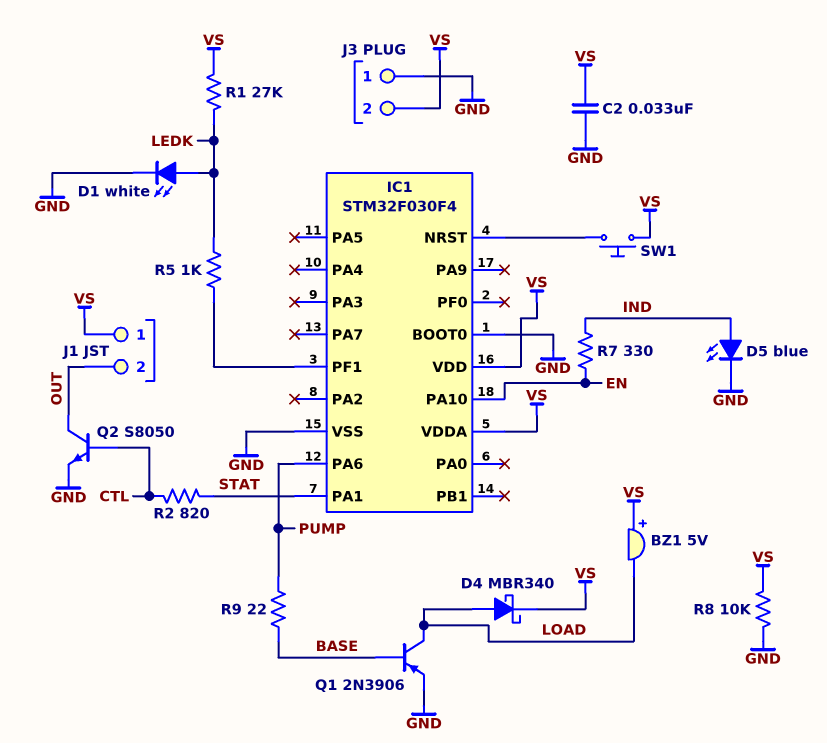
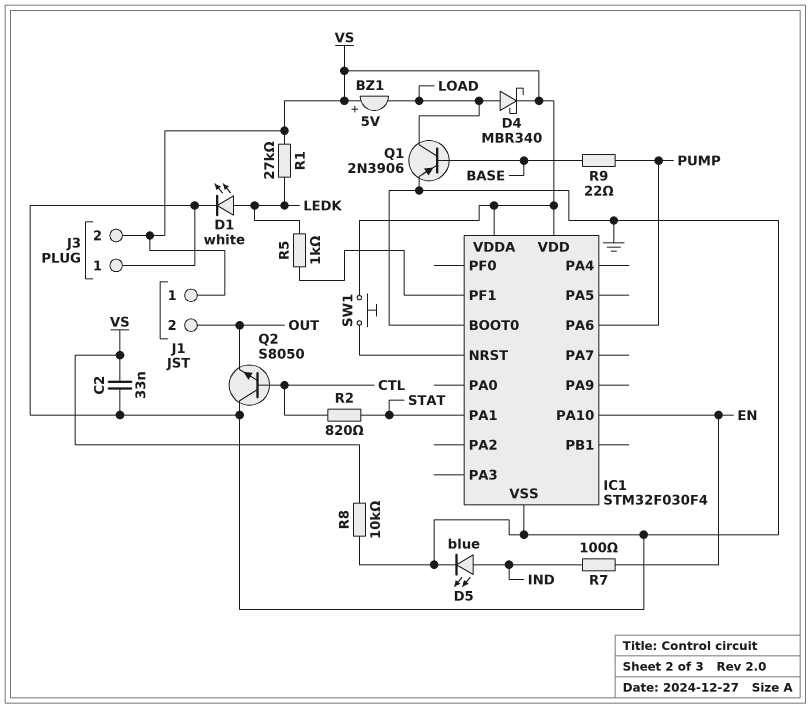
Q2: NPN S8050 (B CTL, C OUT, E GND) -> NPN S8050 (B CTL, C GND, E OUT)
R7: 330 (EN, IND) -> 100 (EN, IND)

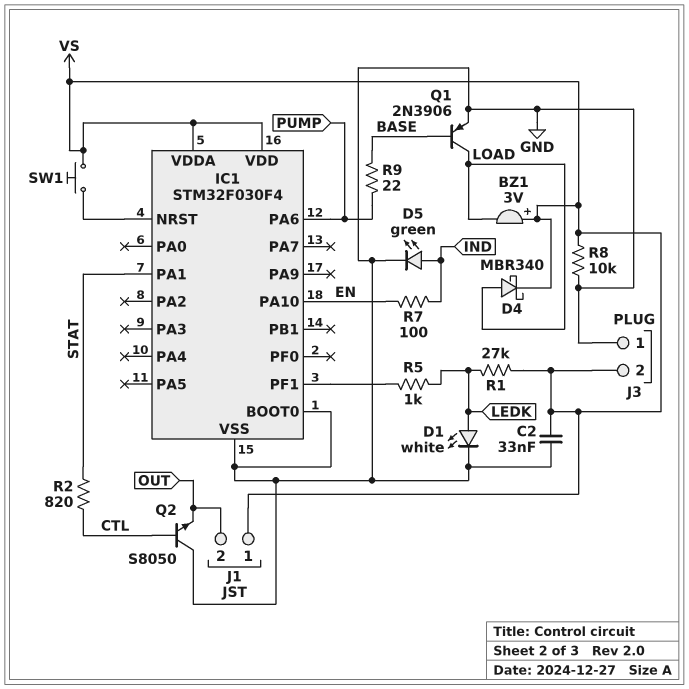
BZ1: buzzer 5V (plus VS, minus LOAD) -> buzzer 3V (plus VS, minus LOAD)
D5: LED blue (A IND, K GND) -> LED green (A IND, K GND)

